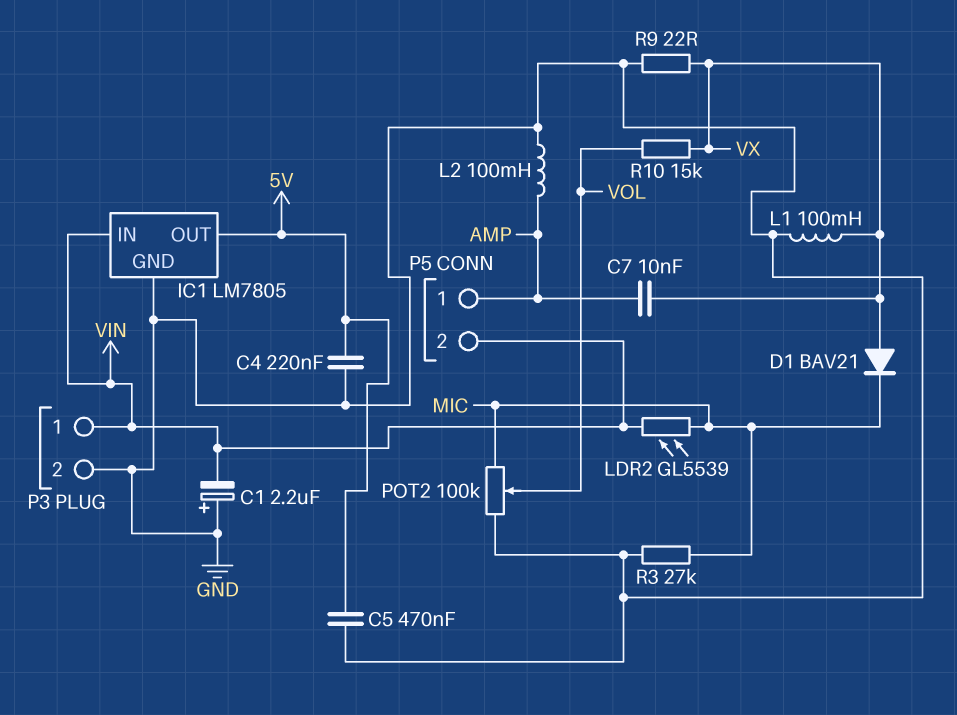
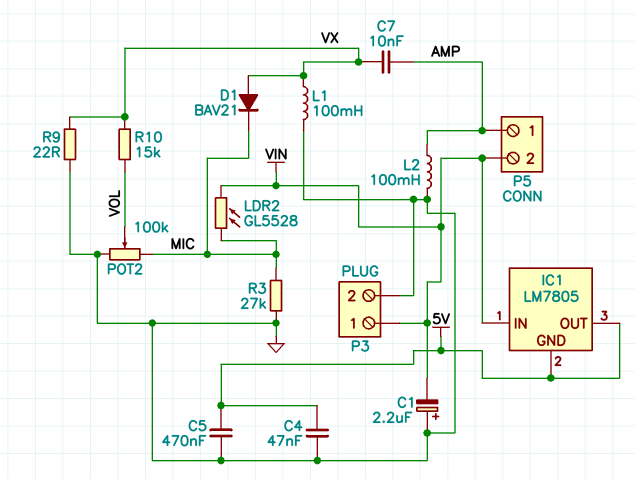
C4: 220nF (5V, GND) -> 47nF (5V, GND)
IC1 pin GND: GND -> 5V
LDR2: GL5539 (MIC, VIN) -> GL5528 (MIC, VIN)

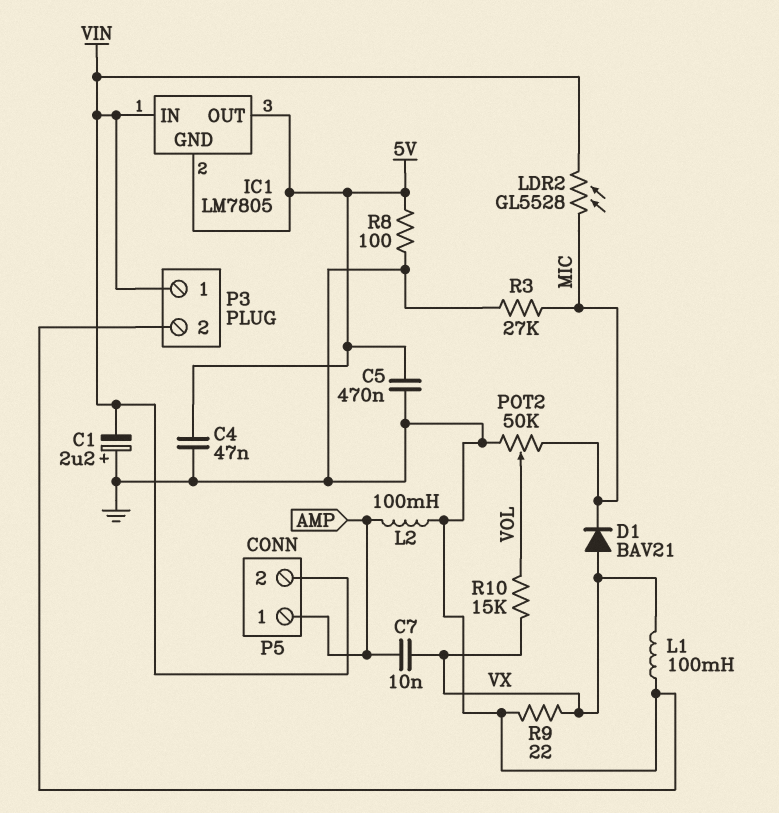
POT2: 100k (GND, MIC, wiper VOL) -> 50k (GND, MIC, wiper VOL)
R8: none -> 100 (5V, GND)

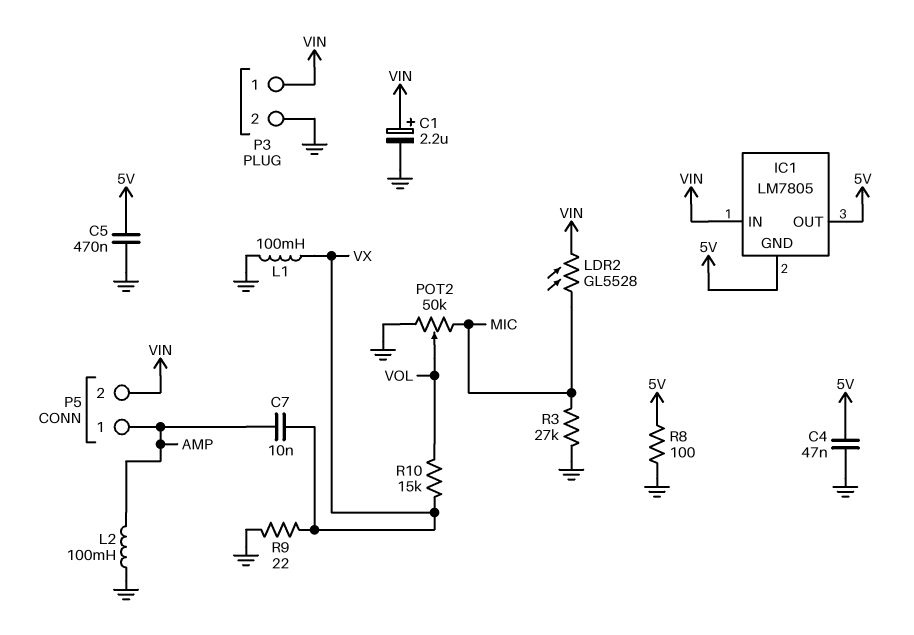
C1: 2.2uF (plus GND, minus VIN) -> 2.2uF (plus VIN, minus GND)
D1: diode BAV21 (A VX, K MIC) -> none

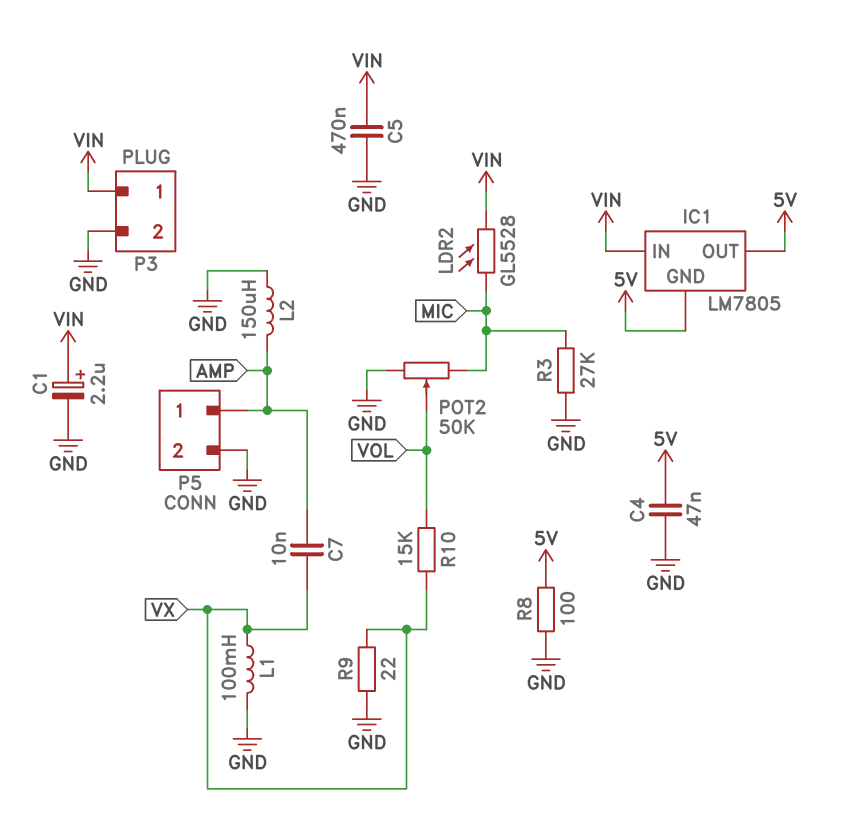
C5: 470nF (5V, GND) -> 470nF (GND, VIN)
L2: 100mH (AMP, GND) -> 150uH (AMP, GND)
P5 pin 2: VIN -> GND

